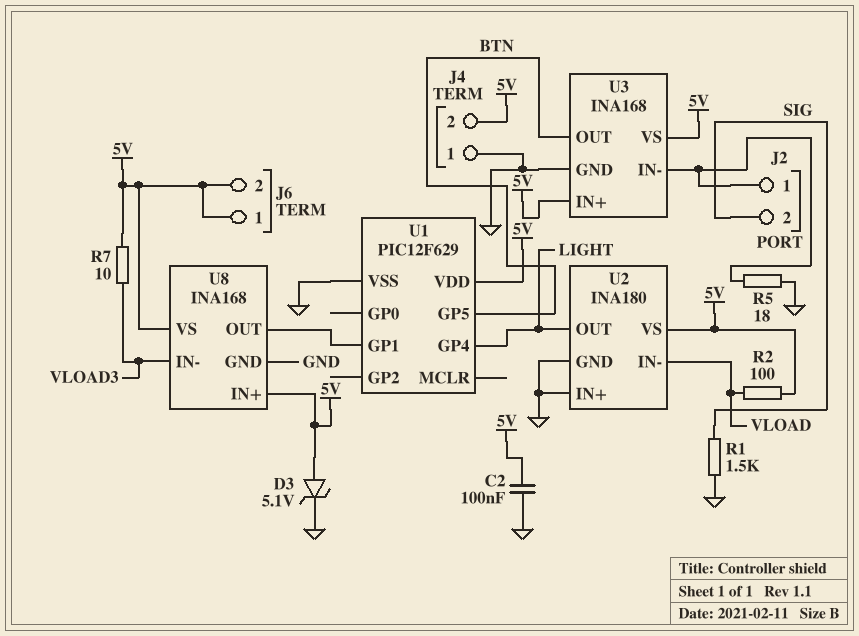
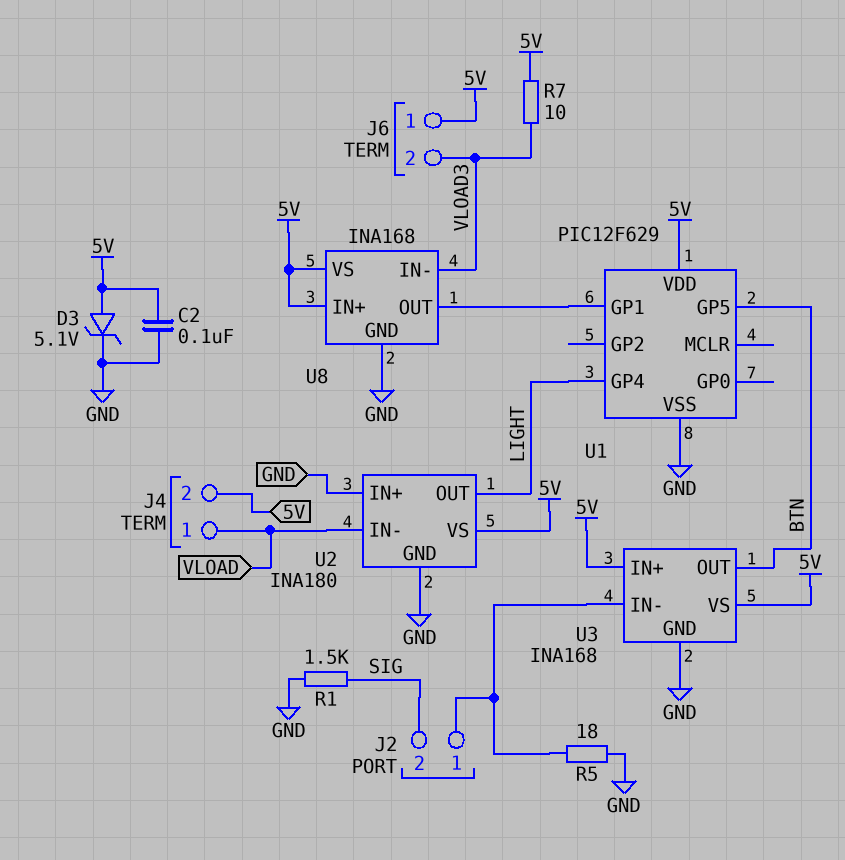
J4 pin 1: GND -> VLOAD
J6 pin 2: 5V -> VLOAD3
R2: 100 (5V, VLOAD) -> none

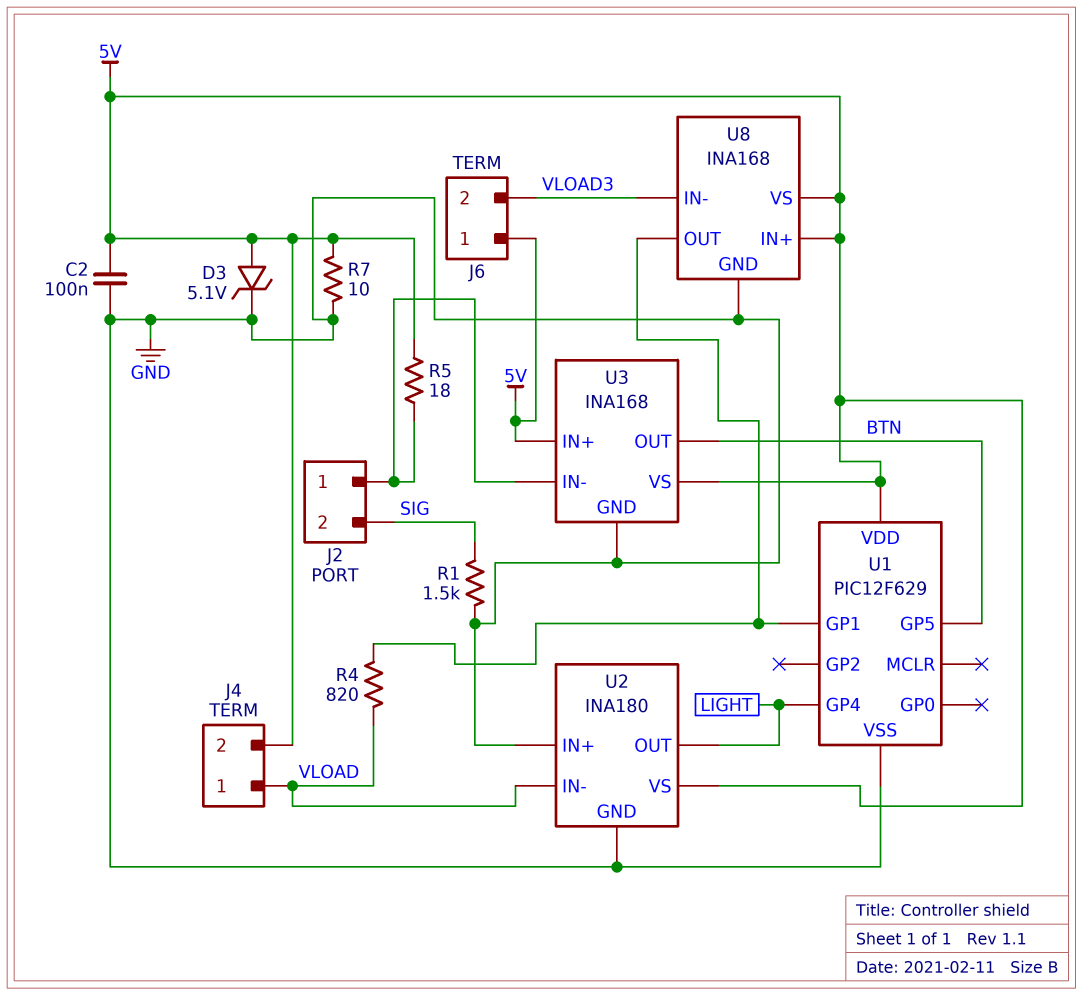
R4: none -> 820 (U1/GP1, VLOAD)
R5: 18 (GND, J2/1) -> 18 (5V, J2/1)
R7: 10 (5V, VLOAD3) -> 10 (5V, GND)

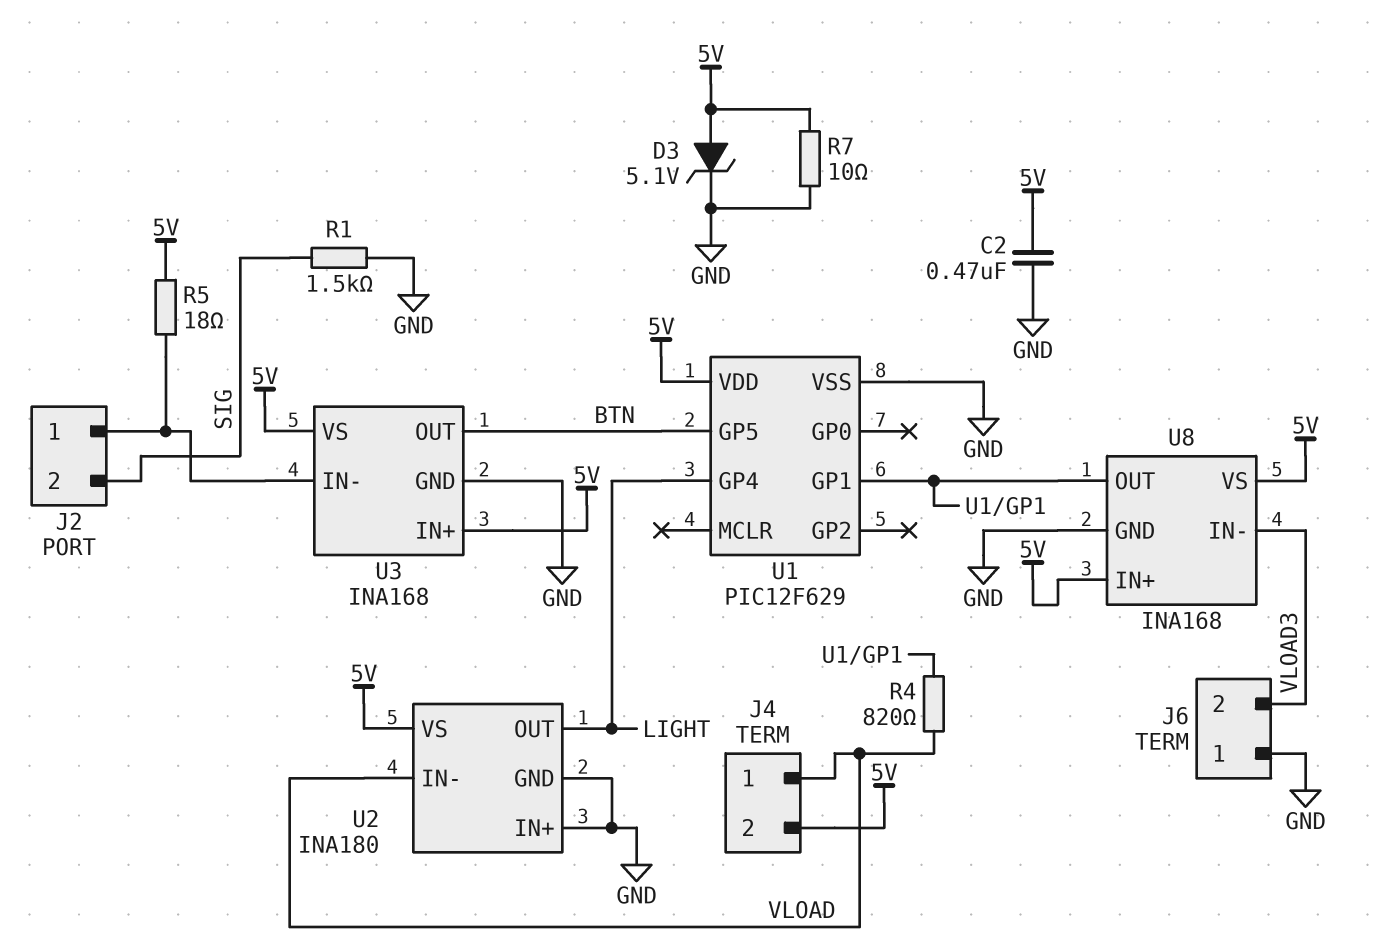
C2: 100nF (5V, GND) -> 470nF (5V, GND)
J6 pin 1: 5V -> GND

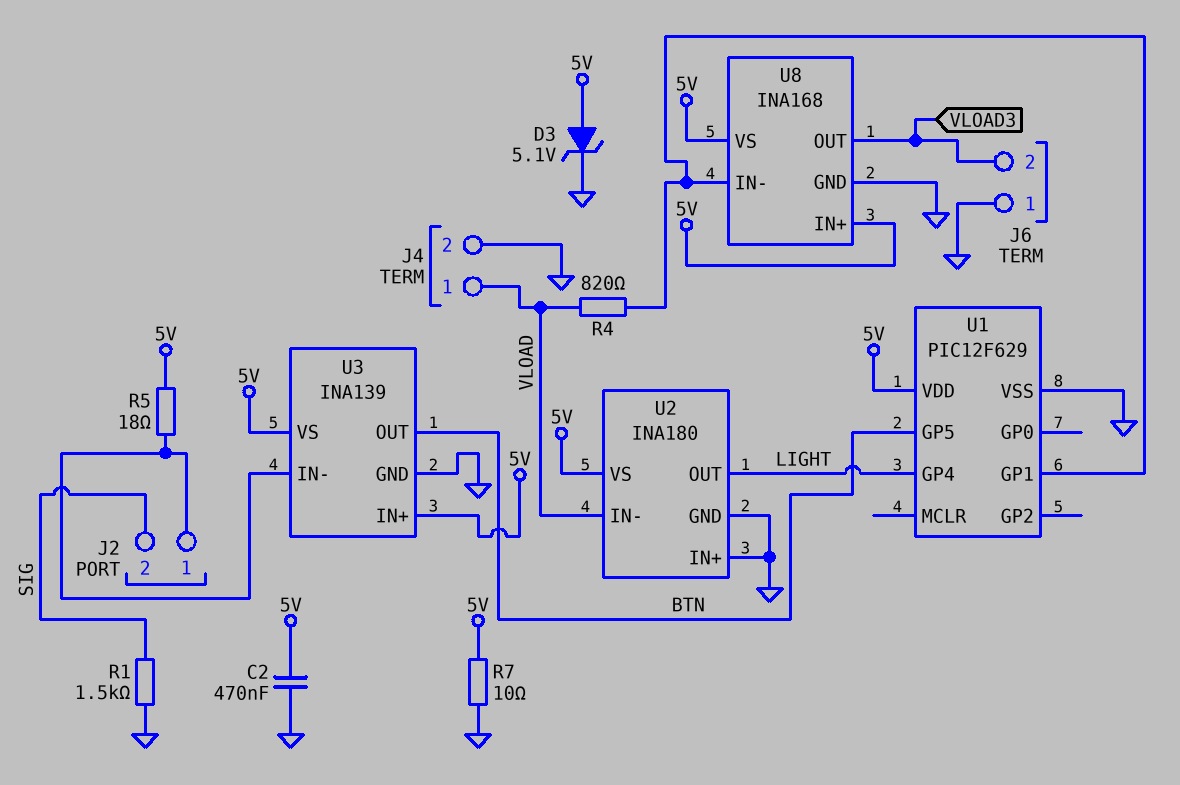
J4 pin 2: 5V -> GND
U3: INA168 -> INA139
U8 pin IN-: VLOAD3 -> U1/GP1
U8 pin OUT: U1/GP1 -> VLOAD3

